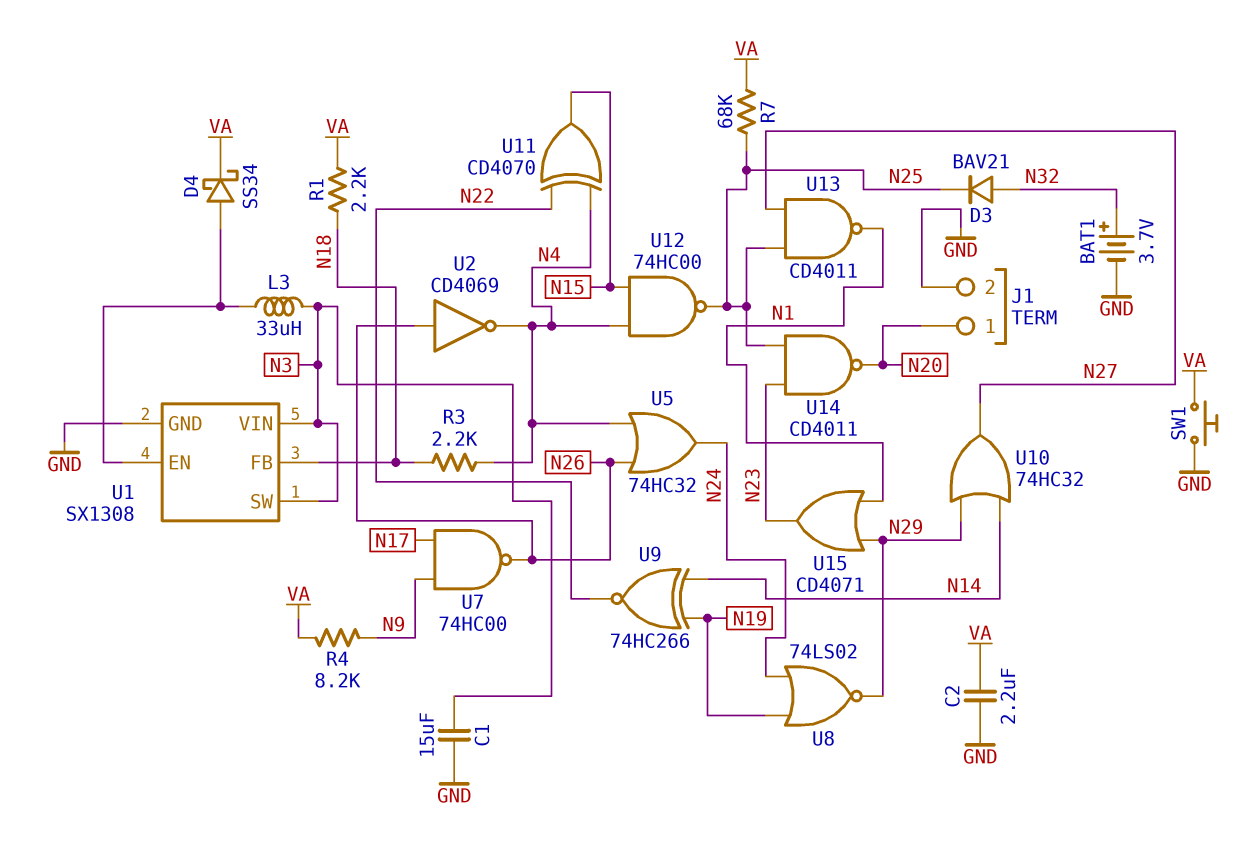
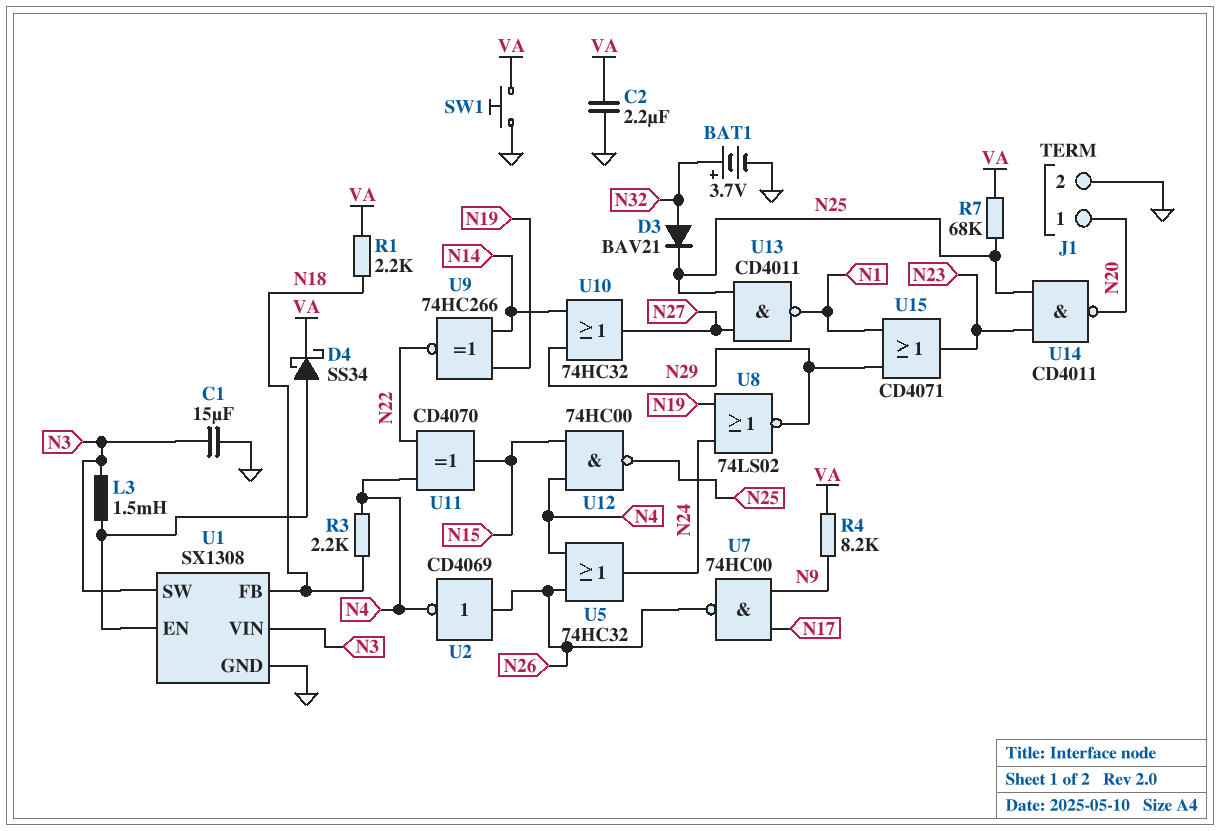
L3: 33uH (N3, U1/EN) -> 1.5mH (N3, U1/EN)

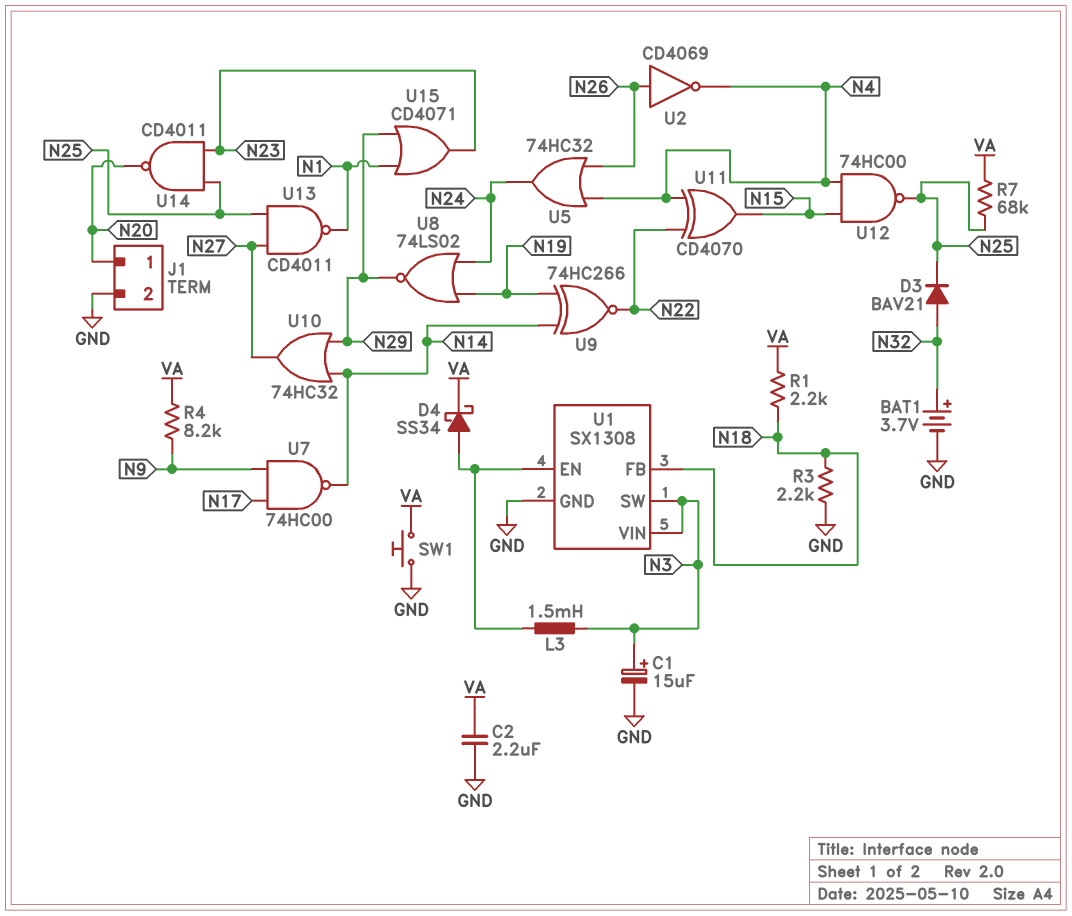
C1: 15uF (GND, N3) -> 15uF (plus N3, minus GND)
R3: 2.2k (N4, N18) -> 2.2k (GND, N18)
U7: NAND 74HC00 (in N9, in N17, out N26) -> NAND 74HC00 (in N9, in N17, out N14)

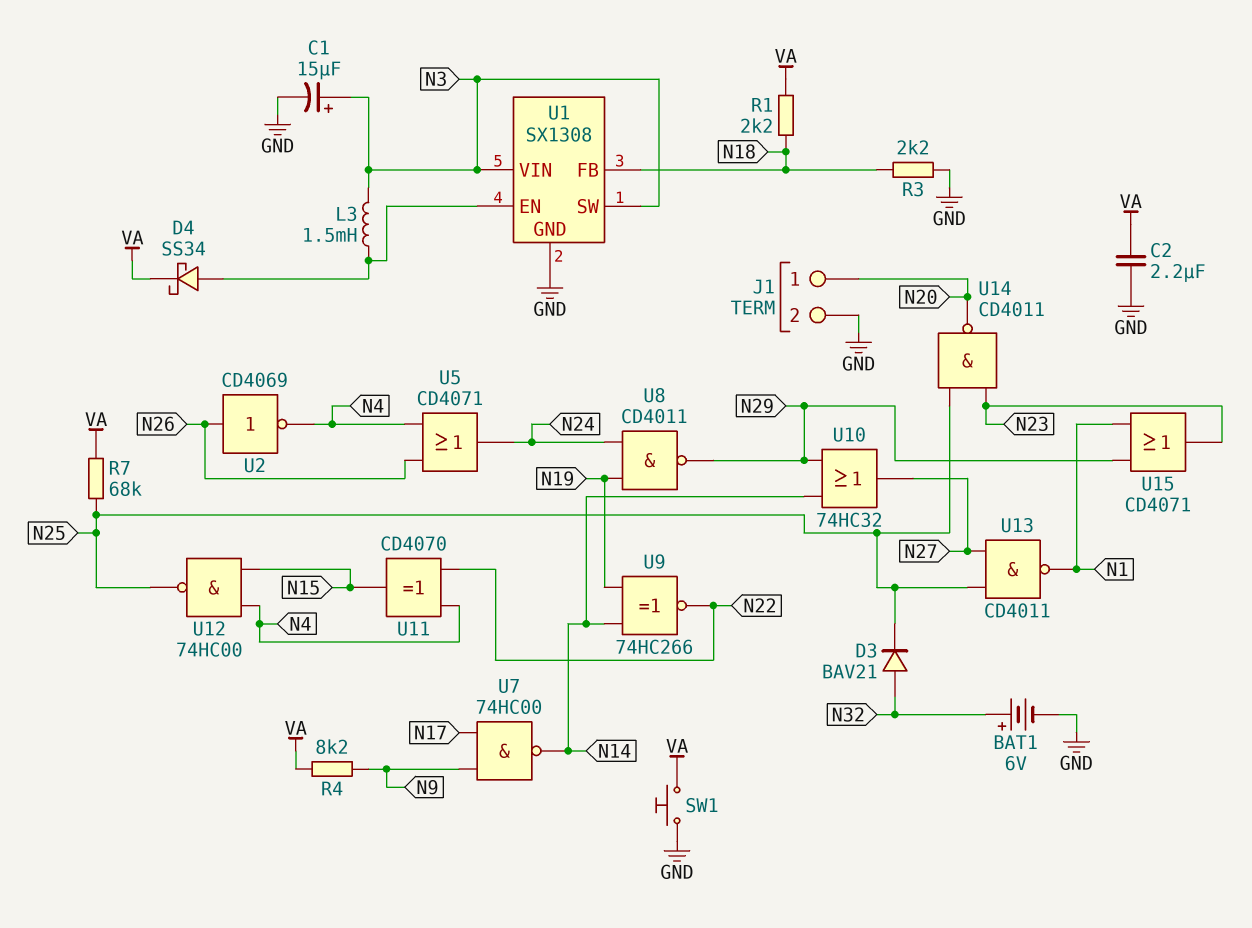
BAT1: 3.7V (plus N32, minus GND) -> 6V (plus N32, minus GND)
U5: OR 74HC32 (in N4, in N26, out N24) -> OR CD4071 (in N4, in N26, out N24)
U8: NOR 74LS02 (in N19, in N24, out N29) -> NAND CD4011 (in N19, in N24, out N29)

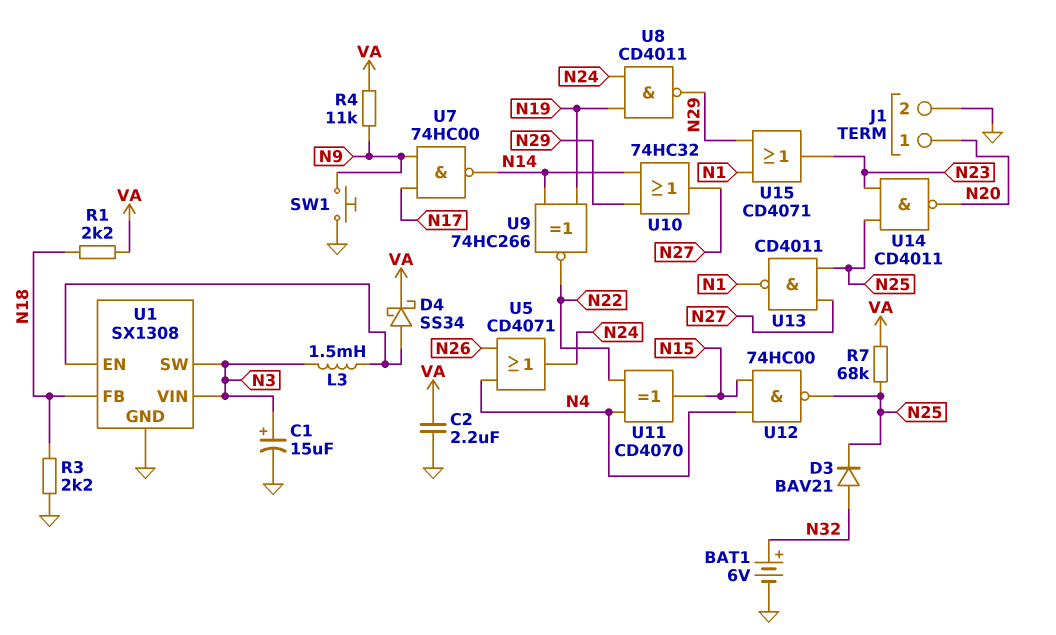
R4: 8.2k (N9, VA) -> 11k (N9, VA)
SW1: button (GND, VA) -> button (GND, N9)
U2: NOT CD4069 (in N26, out N4) -> none

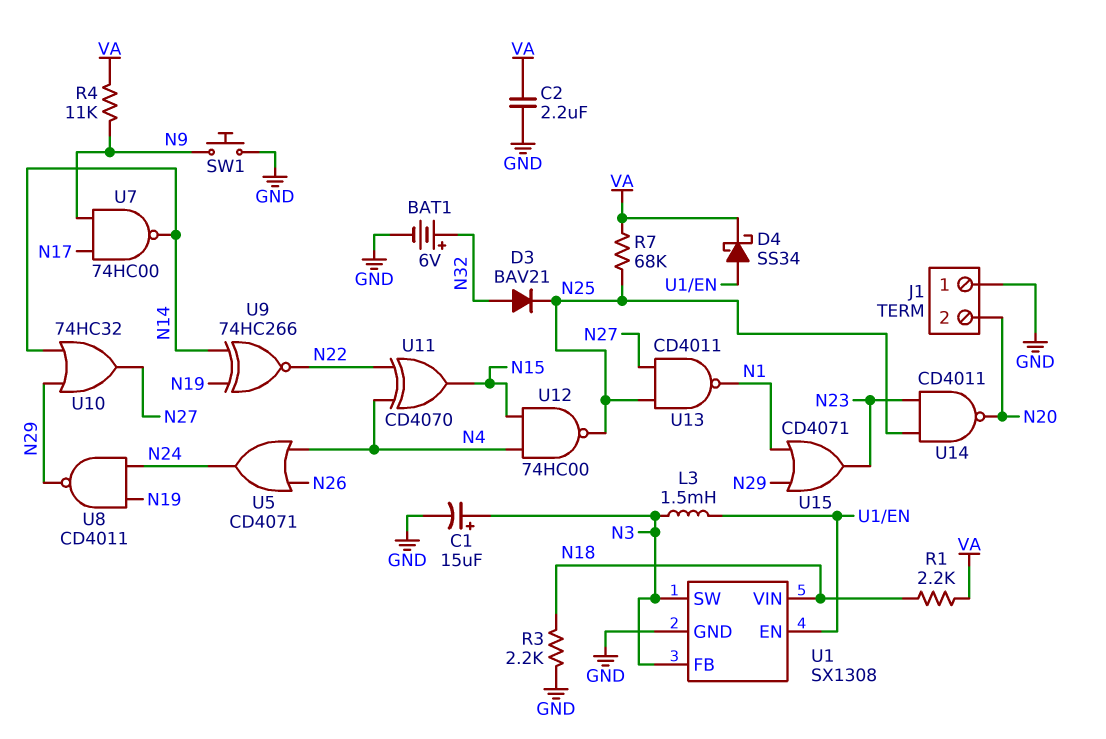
J1 pin 1: N20 -> GND
J1 pin 2: GND -> N20
U1 pin FB: N18 -> N3
U1 pin VIN: N3 -> N18

